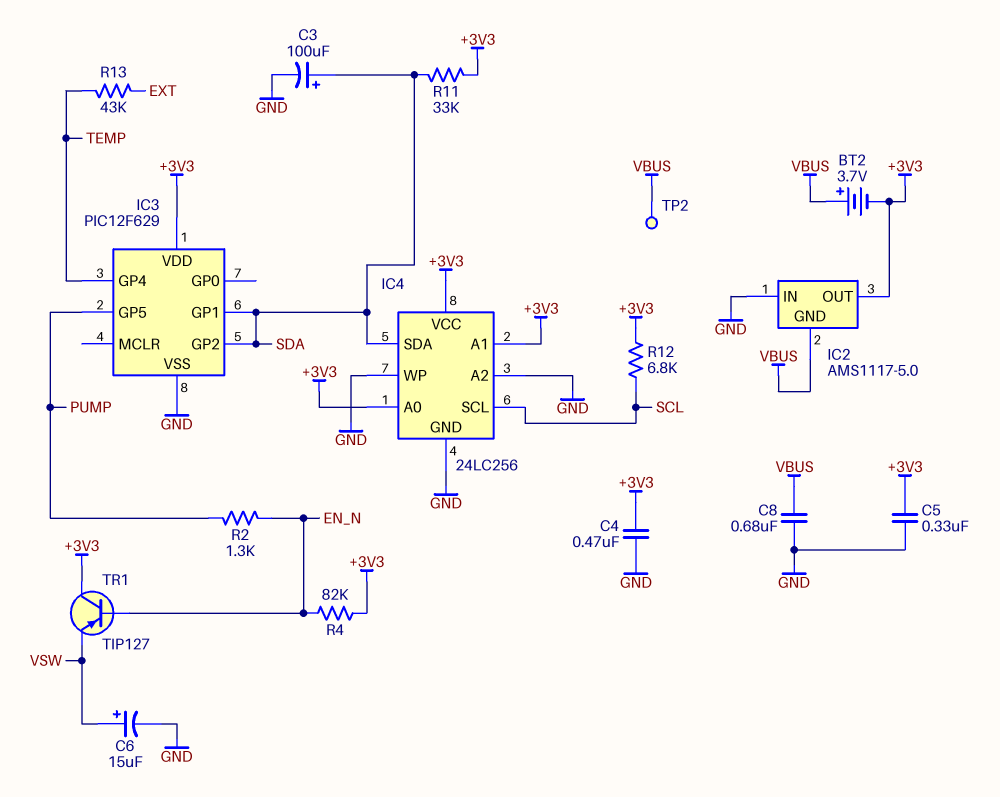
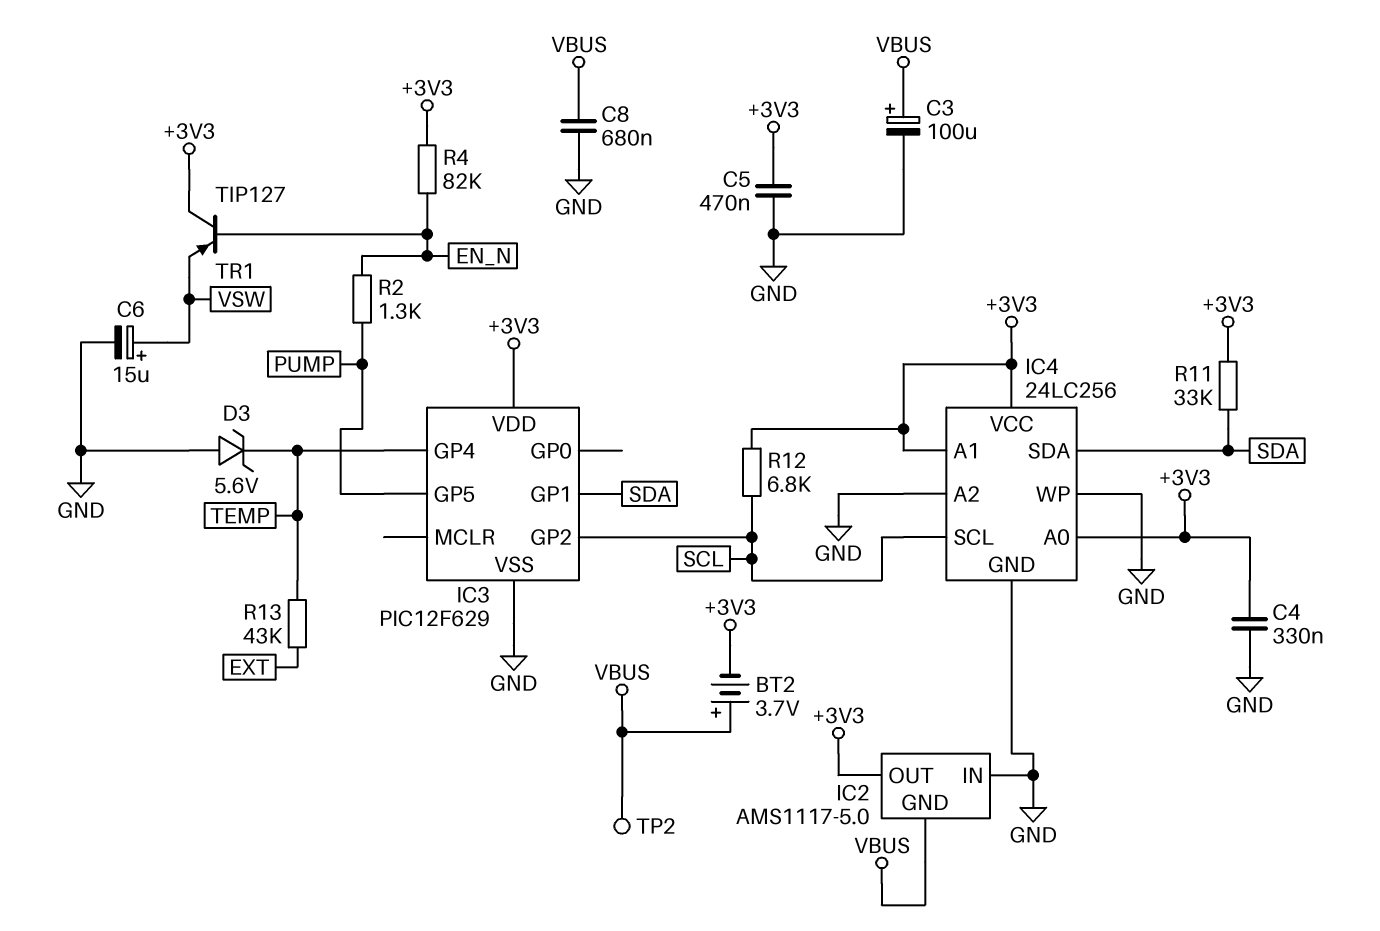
C3: 100uF (plus SDA, minus GND) -> 100uF (plus VBUS, minus GND)
C4: 470nF (+3V3, GND) -> 330nF (+3V3, GND)
C5: 330nF (+3V3, GND) -> 470nF (+3V3, GND)
D3: none -> zener 5.6V (A GND, K TEMP)
IC3 pin GP2: SDA -> SCL

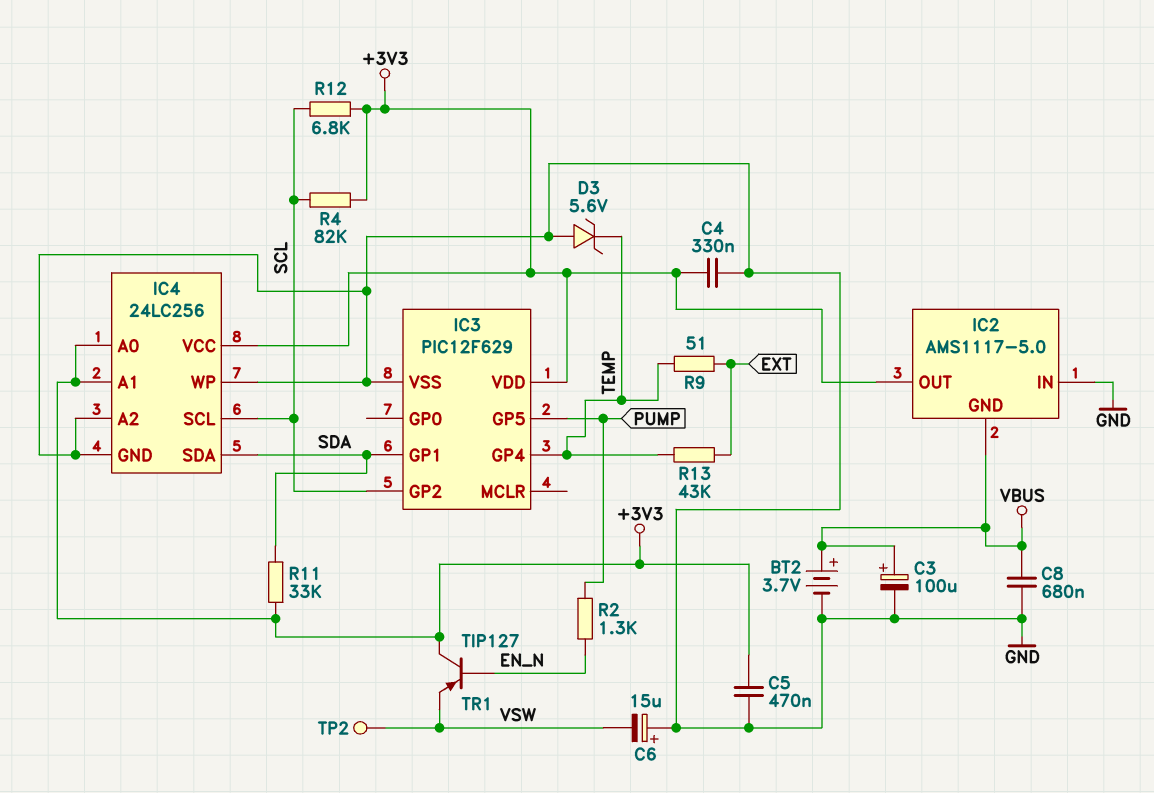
BT2: 3.7V (plus VBUS, minus +3V3) -> 3.7V (plus VBUS, minus GND)
C6: 15uF (plus VSW, minus GND) -> 15uF (plus GND, minus VSW)
R4: 82k (+3V3, EN_N) -> 82k (+3V3, SCL)
R9: none -> 51 (EXT, TEMP)
TP2: test point (VBUS) -> test point (VSW)

